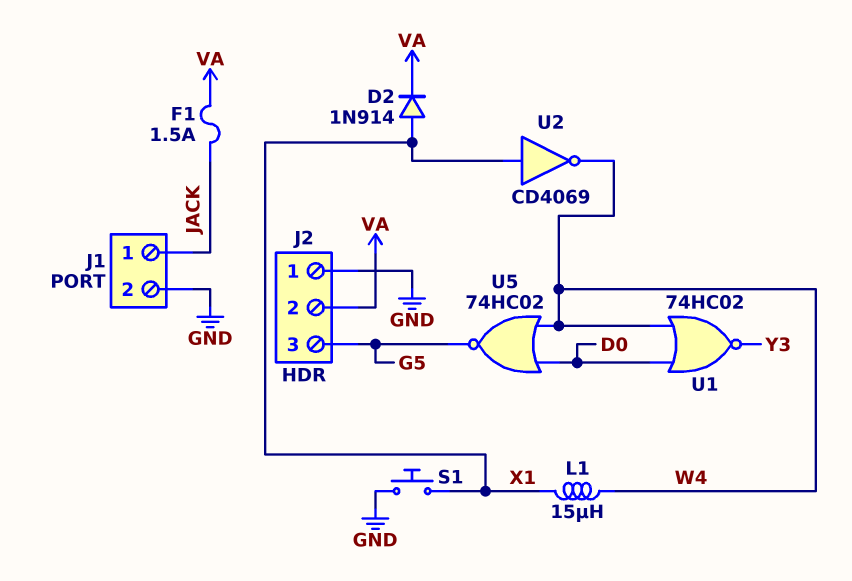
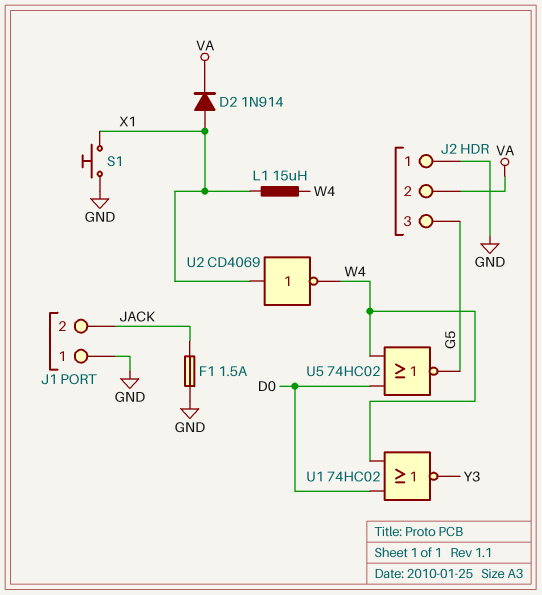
F1: 1.5A (JACK, VA) -> 1.5A (GND, JACK)
J1 pin 1: JACK -> GND
J1 pin 2: GND -> JACK

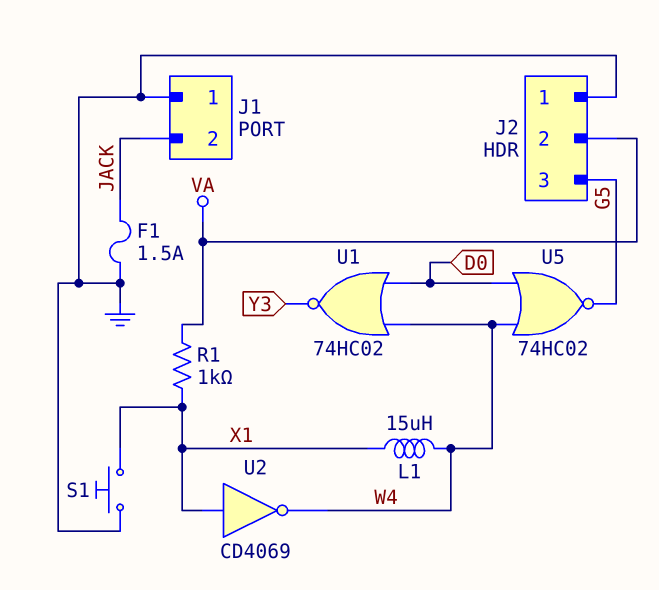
D2: diode 1N914 (A X1, K VA) -> none
R1: none -> 1k (VA, X1)

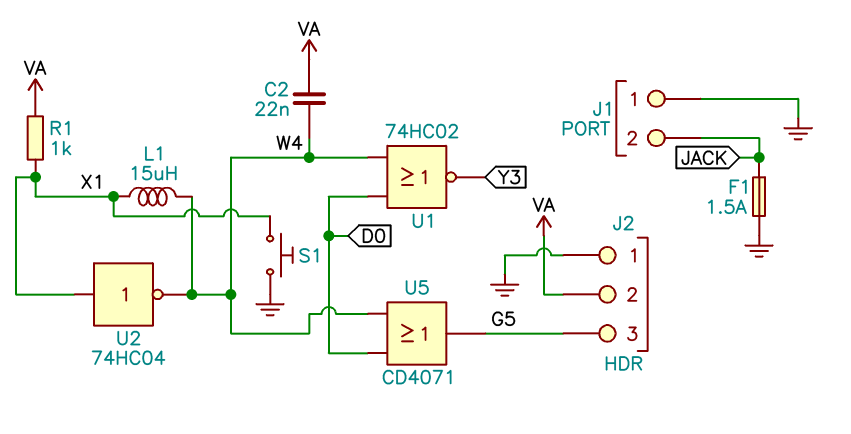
C2: none -> 22nF (VA, W4)
U2: NOT CD4069 (in X1, out W4) -> NOT 74HC04 (in X1, out W4)
U5: NOR 74HC02 (in D0, in W4, out G5) -> OR CD4071 (in D0, in W4, out G5)

